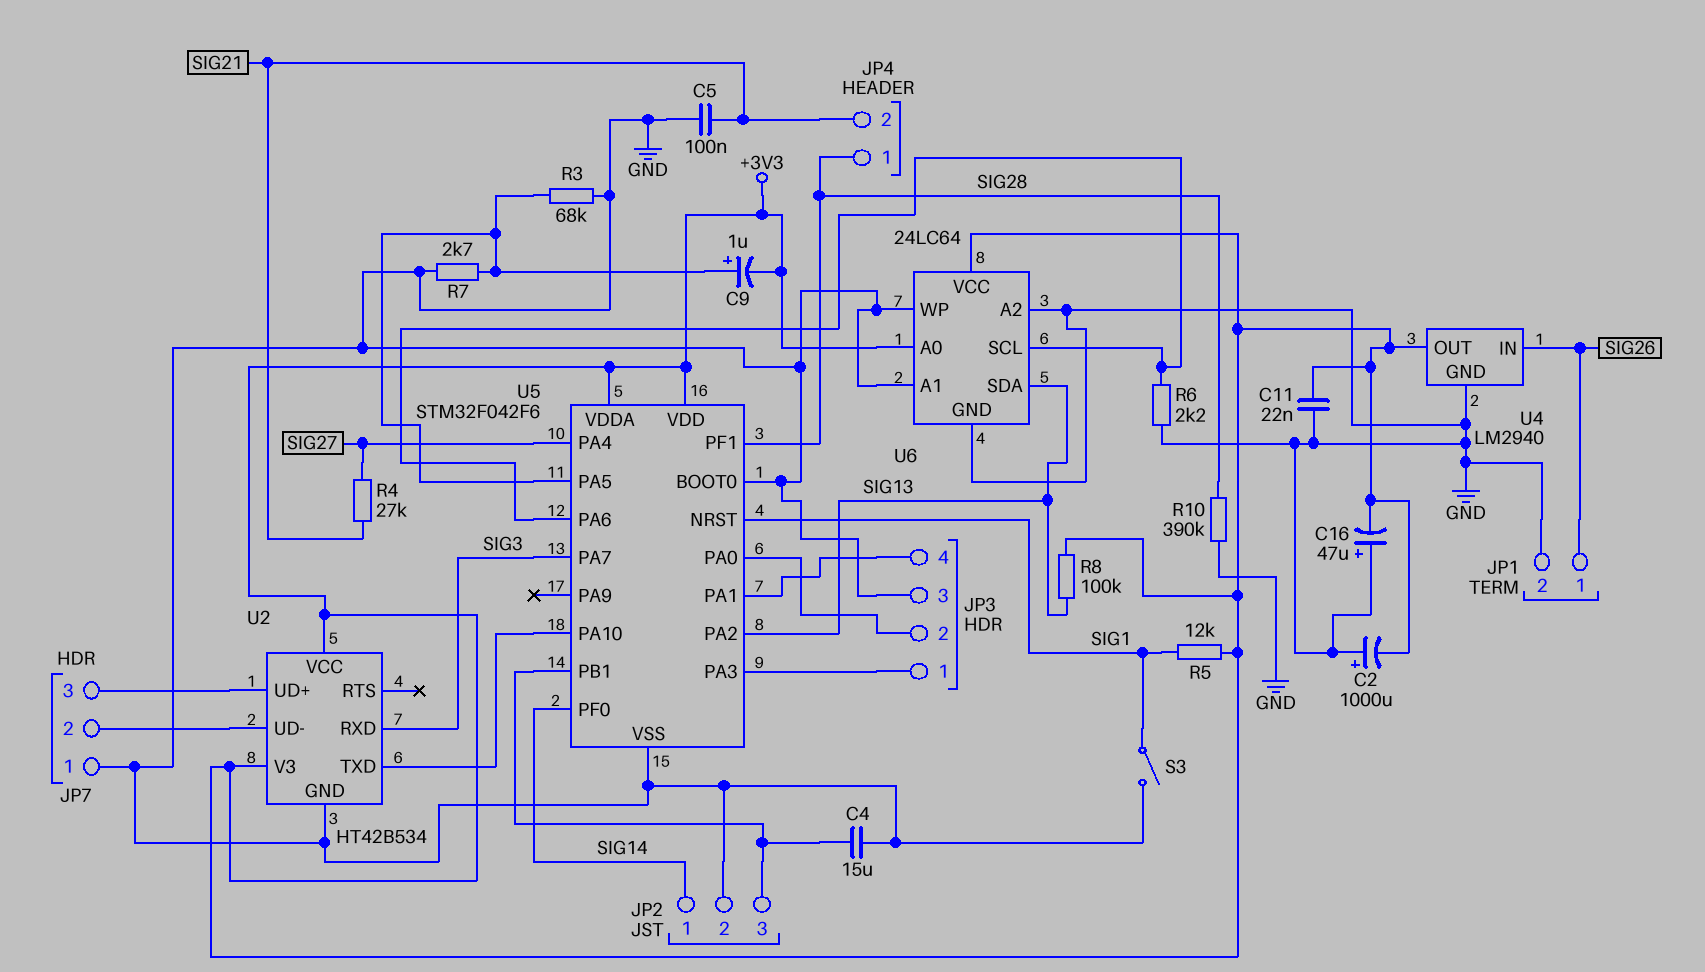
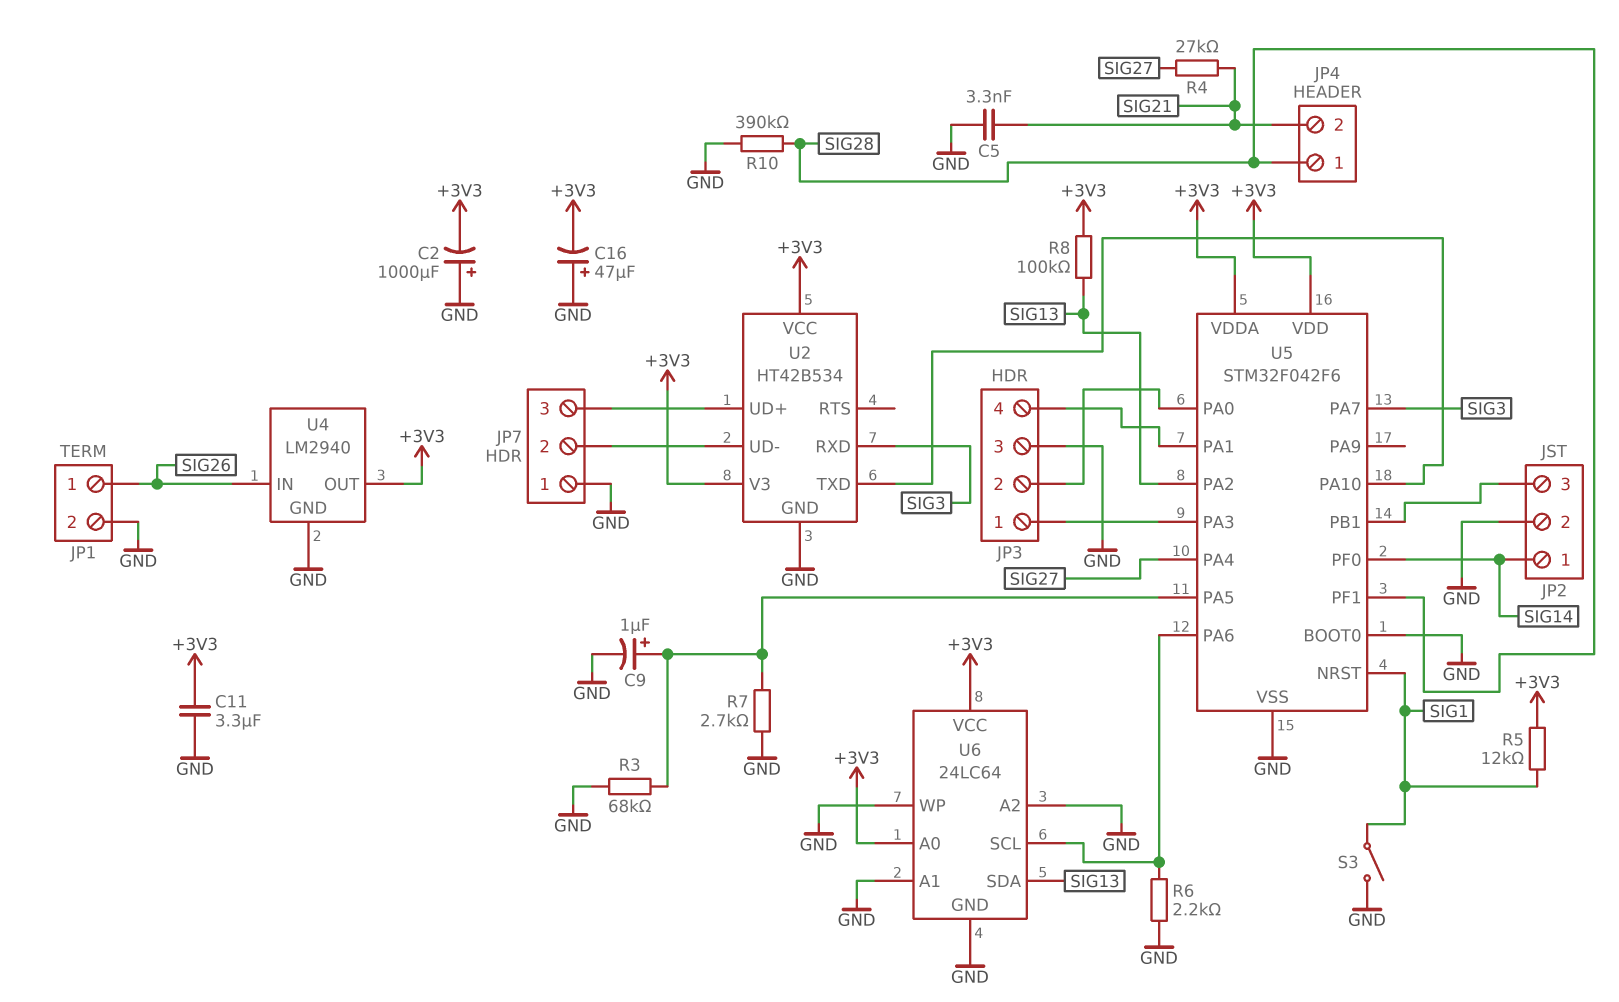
C4: 15uF (GND, JP2/3) -> none
C5: 100nF (GND, SIG21) -> 3.3nF (GND, SIG21)
C9: 1uF (plus U5/PA5, minus +3V3) -> 1uF (plus U5/PA5, minus GND)
C11: 22nF (+3V3, GND) -> 3.3uF (+3V3, GND)

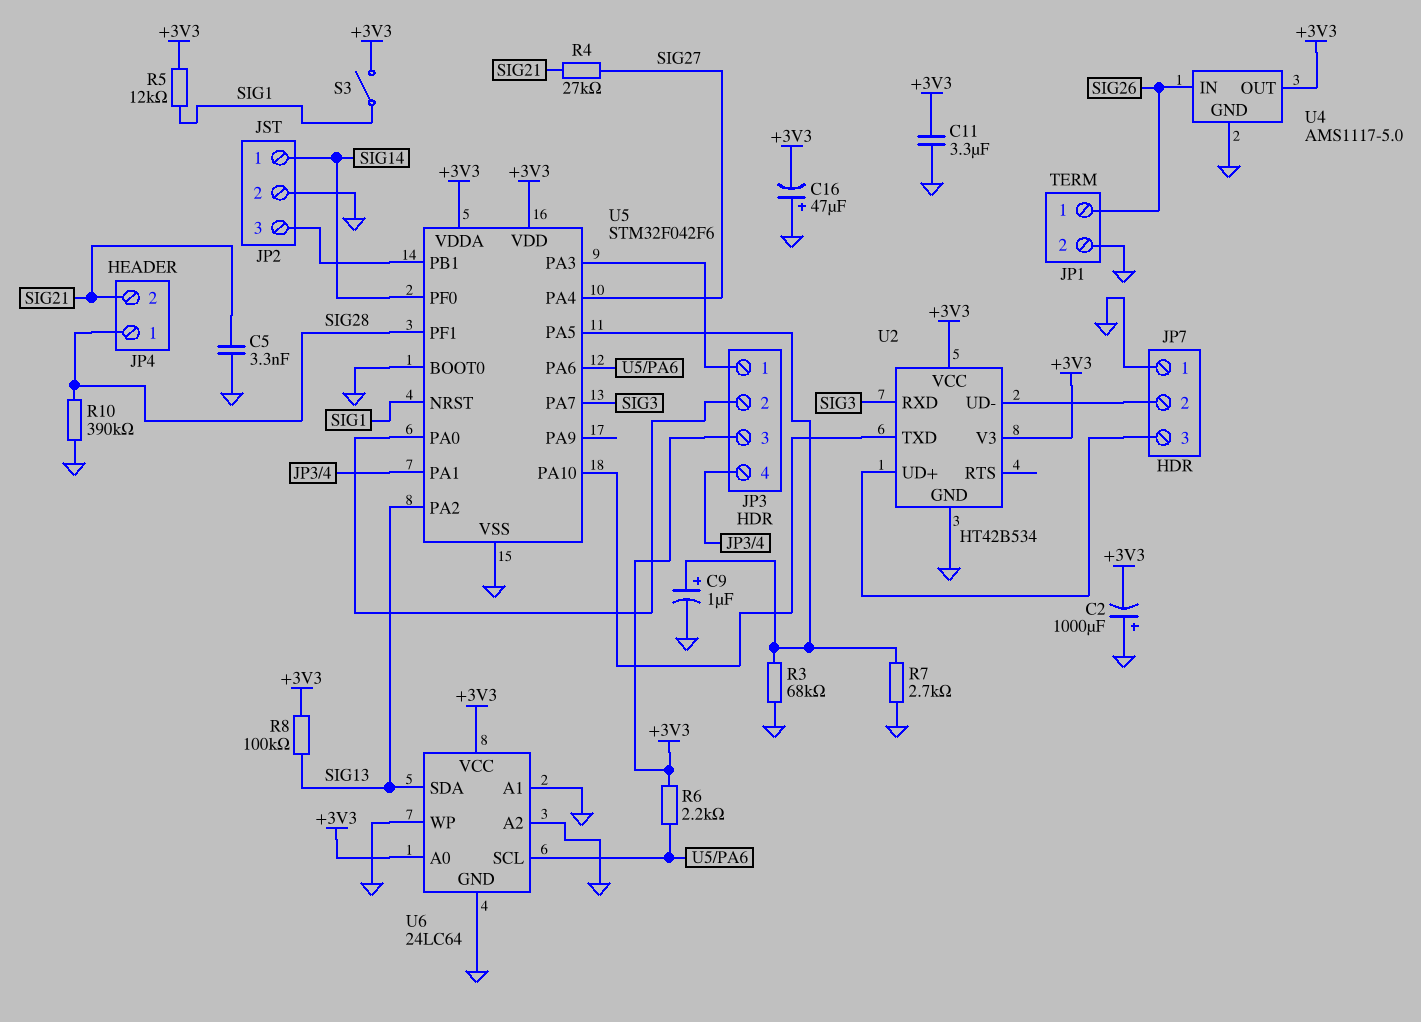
JP3 pin 3: GND -> +3V3
R6: 2.2k (GND, U5/PA6) -> 2.2k (+3V3, U5/PA6)
S3: switch (GND, SIG1) -> switch (+3V3, SIG1)
U4: LM2940 -> AMS1117-5.0

